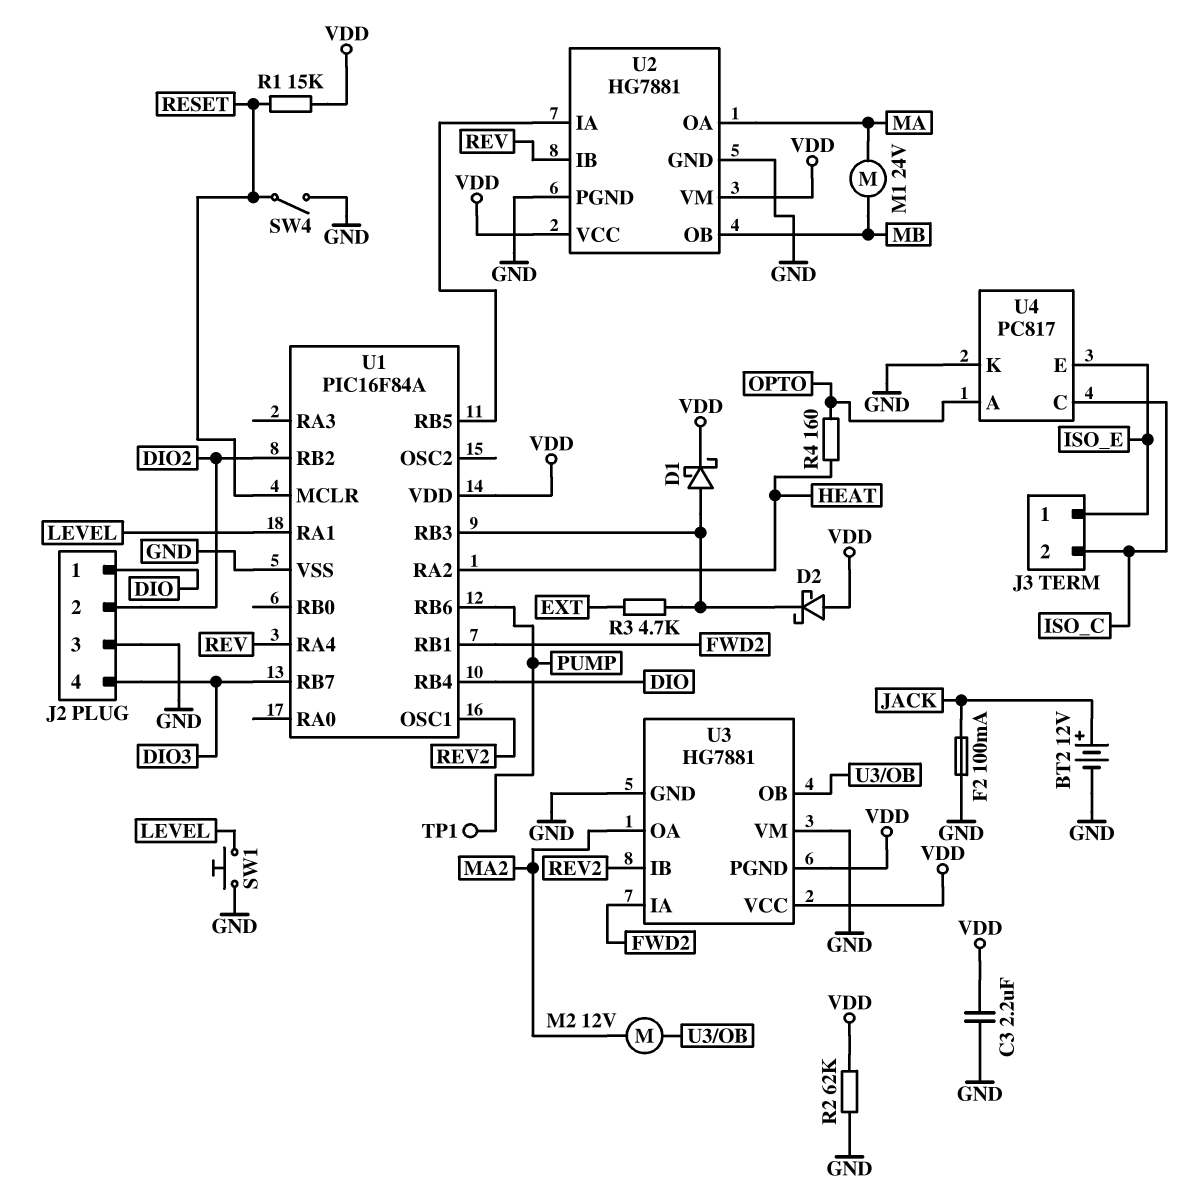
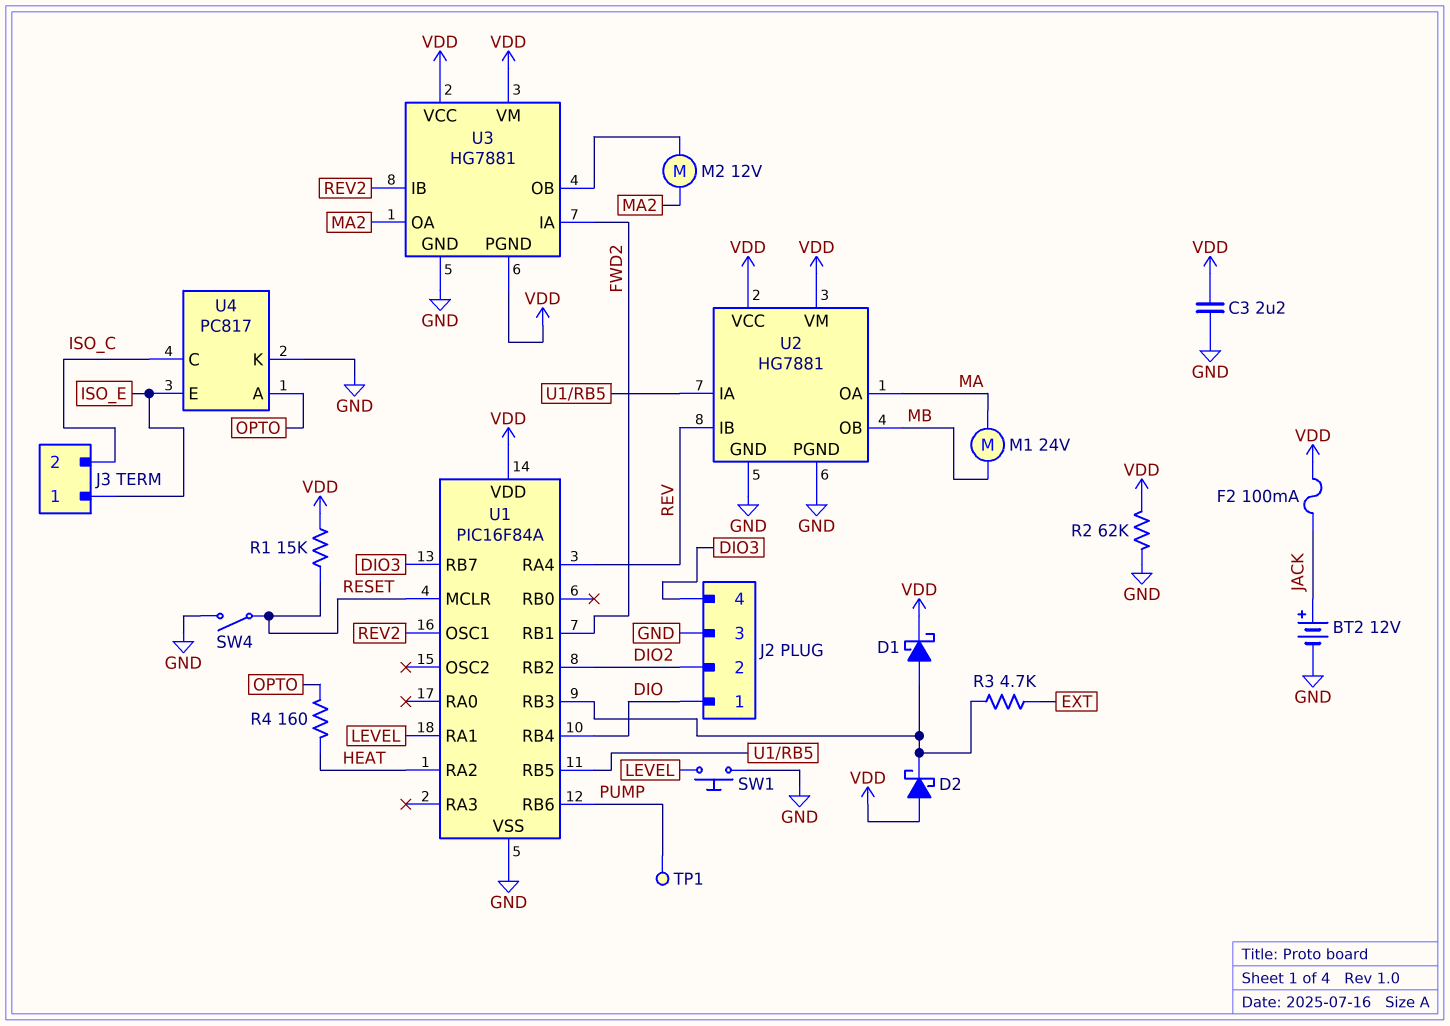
F2: 100mA (GND, JACK) -> 100mA (JACK, VDD)
U3 pin VM: GND -> VDD

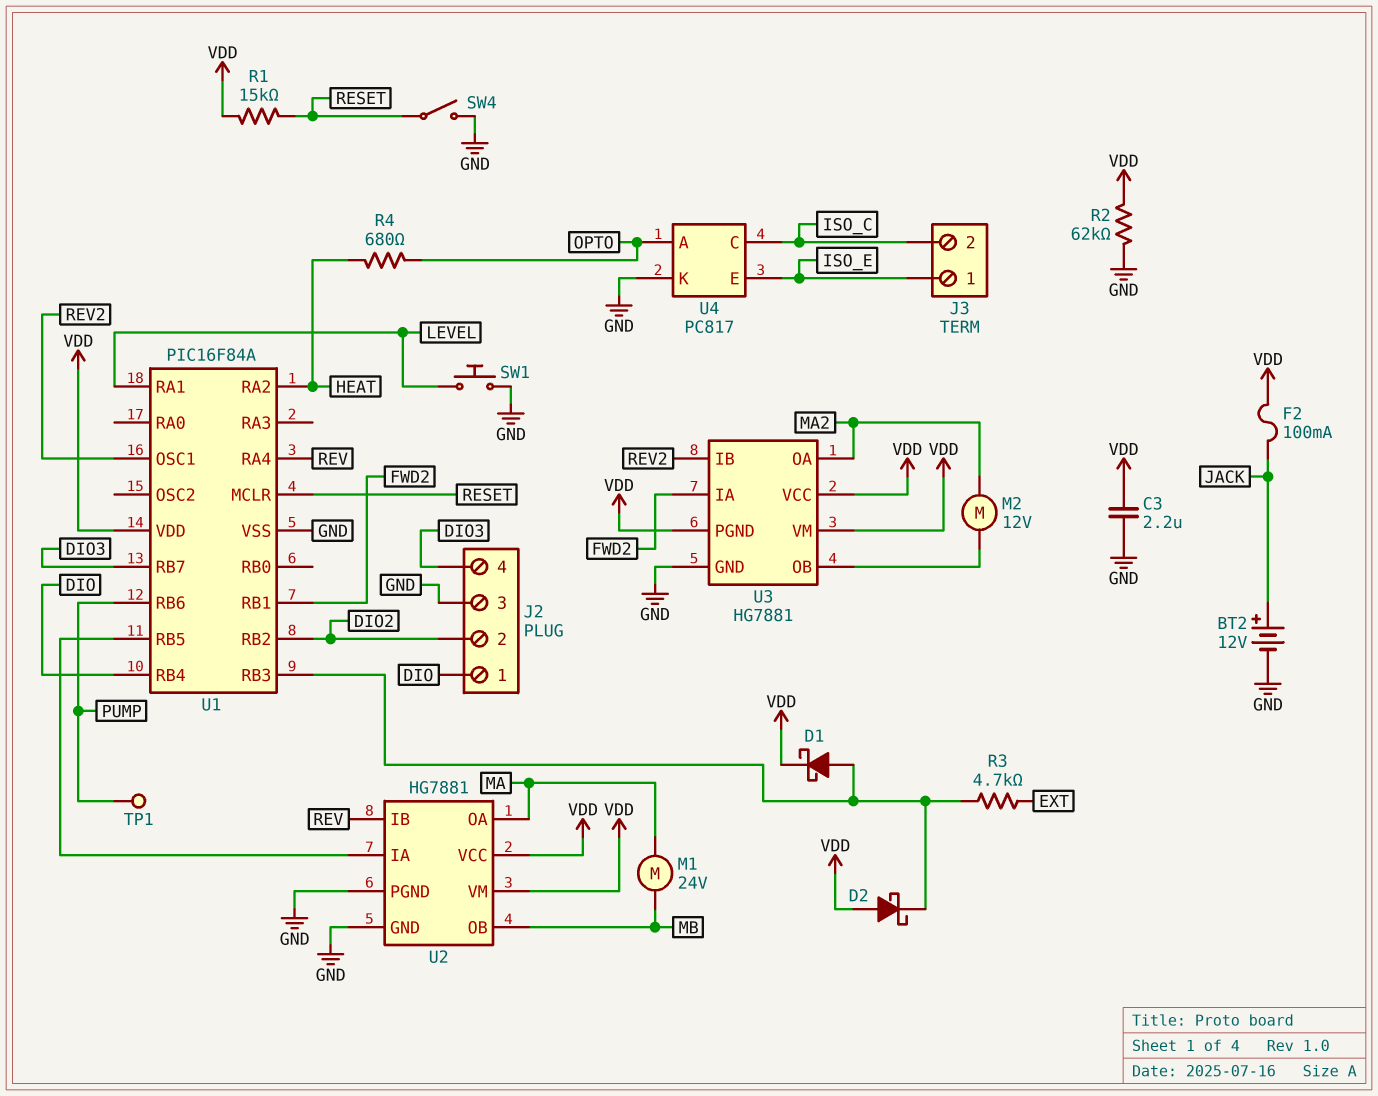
R4: 160 (HEAT, OPTO) -> 680 (HEAT, OPTO)

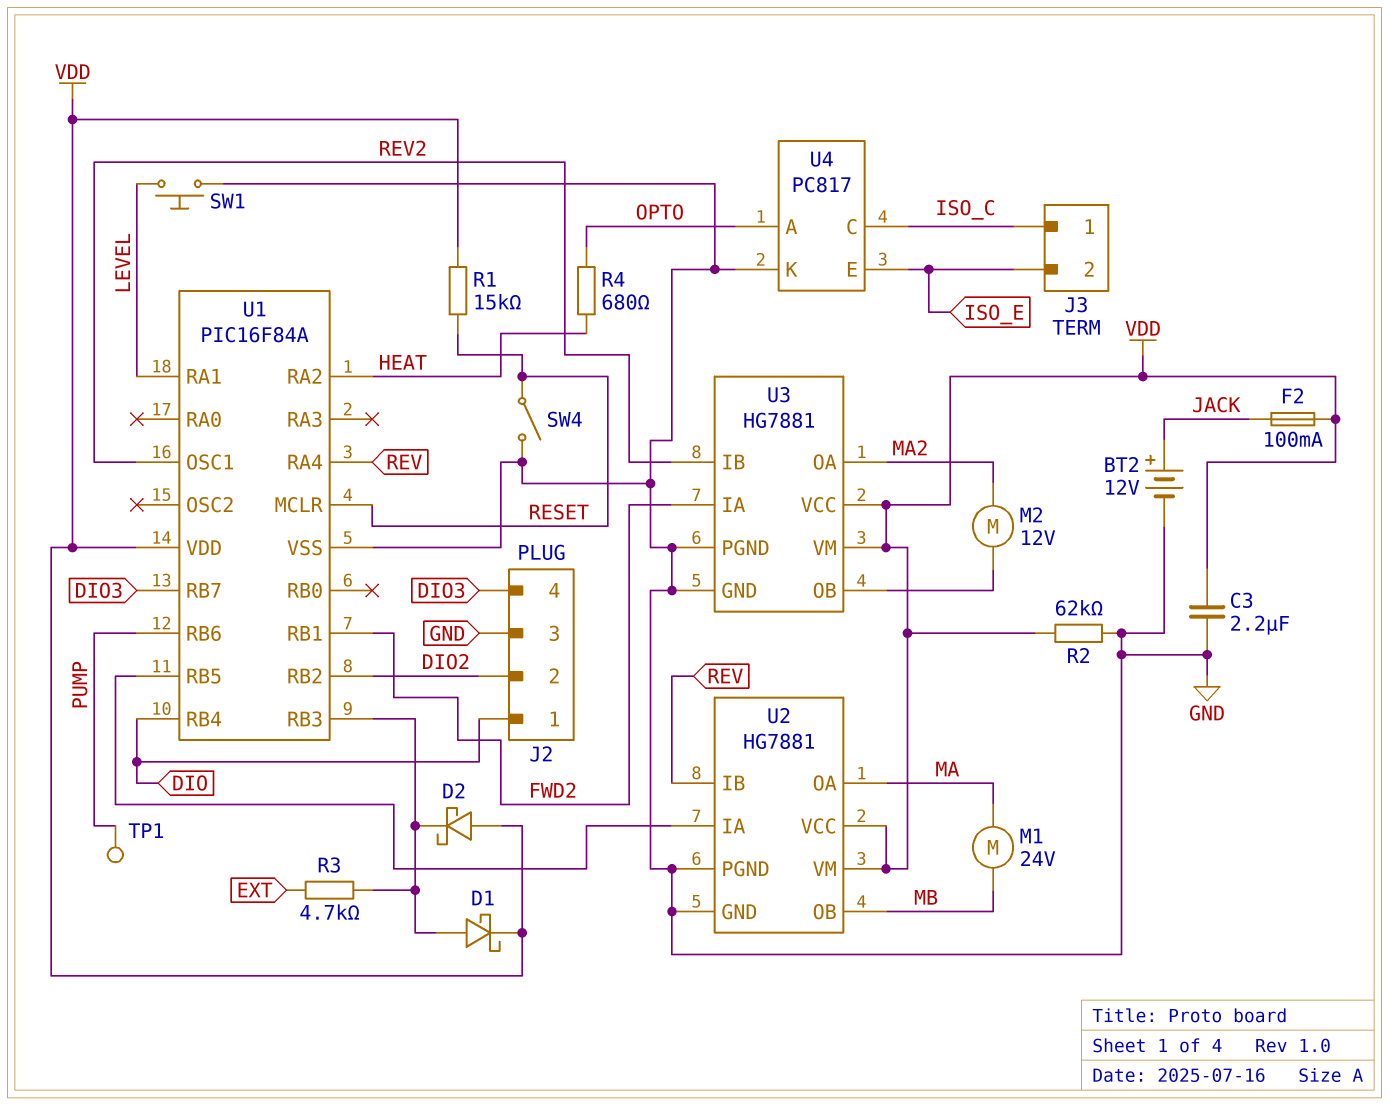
J3 pin 1: ISO_E -> ISO_C
J3 pin 2: ISO_C -> ISO_E
U3 pin PGND: VDD -> GND

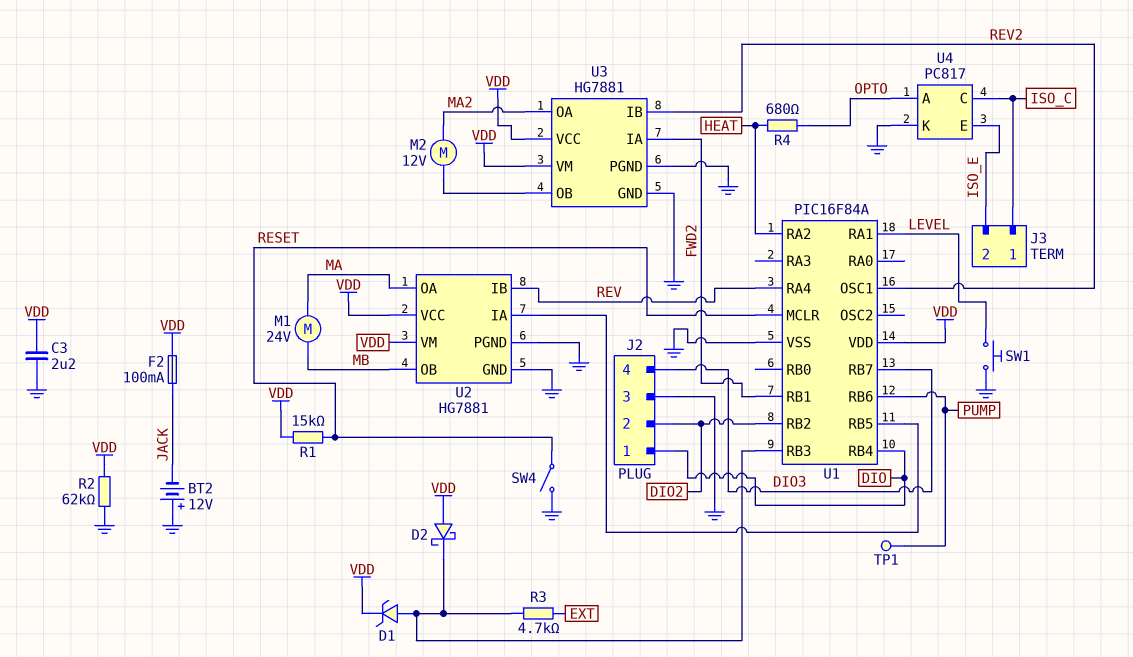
BT2: 12V (plus JACK, minus GND) -> 12V (plus GND, minus JACK)
D1: schottky (A U1/RB3, K VDD) -> zener (A U1/RB3, K VDD)

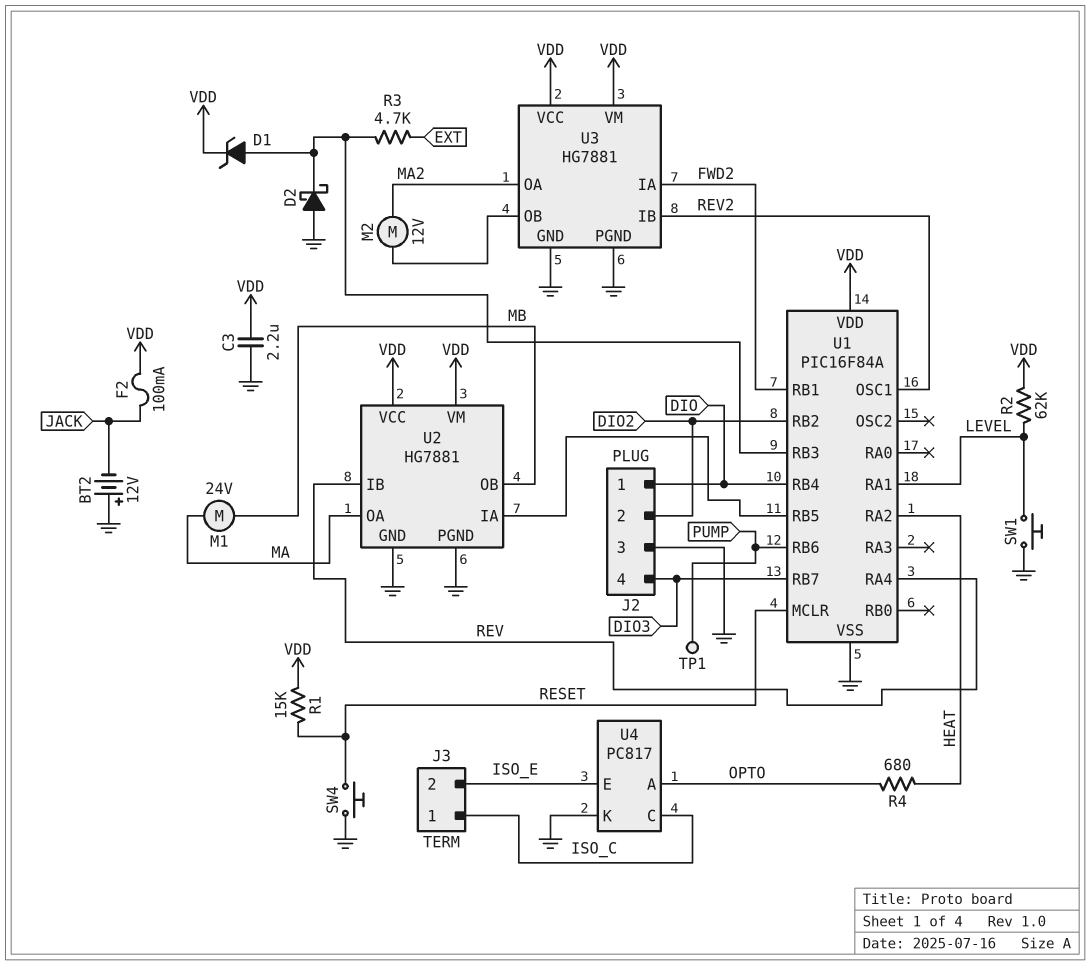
D2: schottky (A VDD, K U1/RB3) -> schottky (A GND, K U1/RB3)
R2: 62k (GND, VDD) -> 62k (LEVEL, VDD)
SW4: switch (GND, RESET) -> button (GND, RESET)

